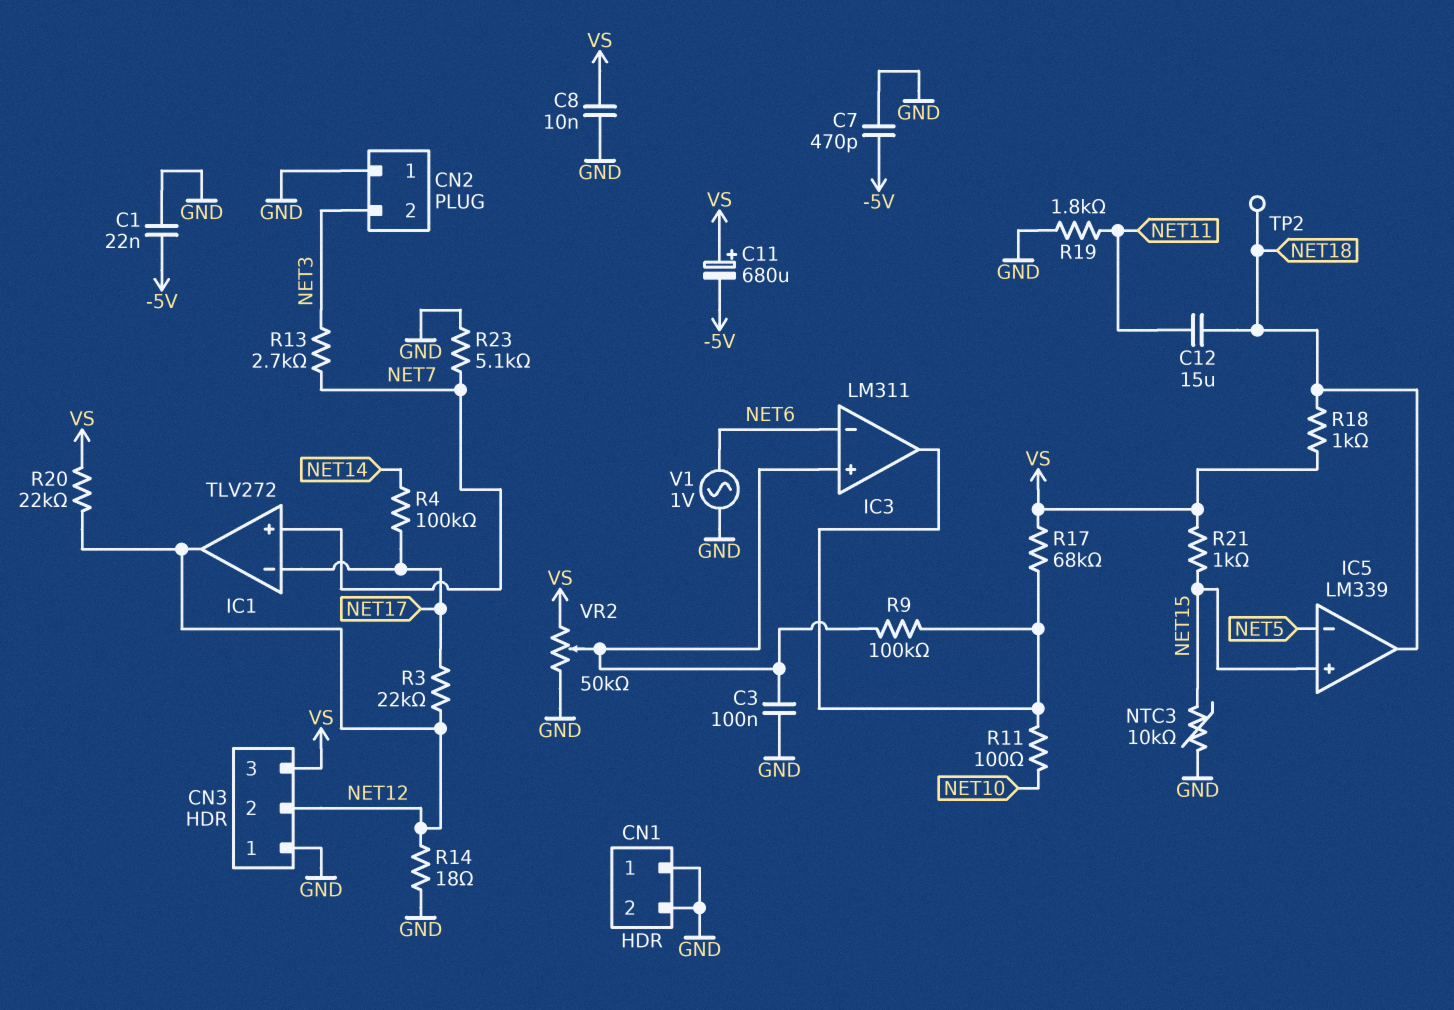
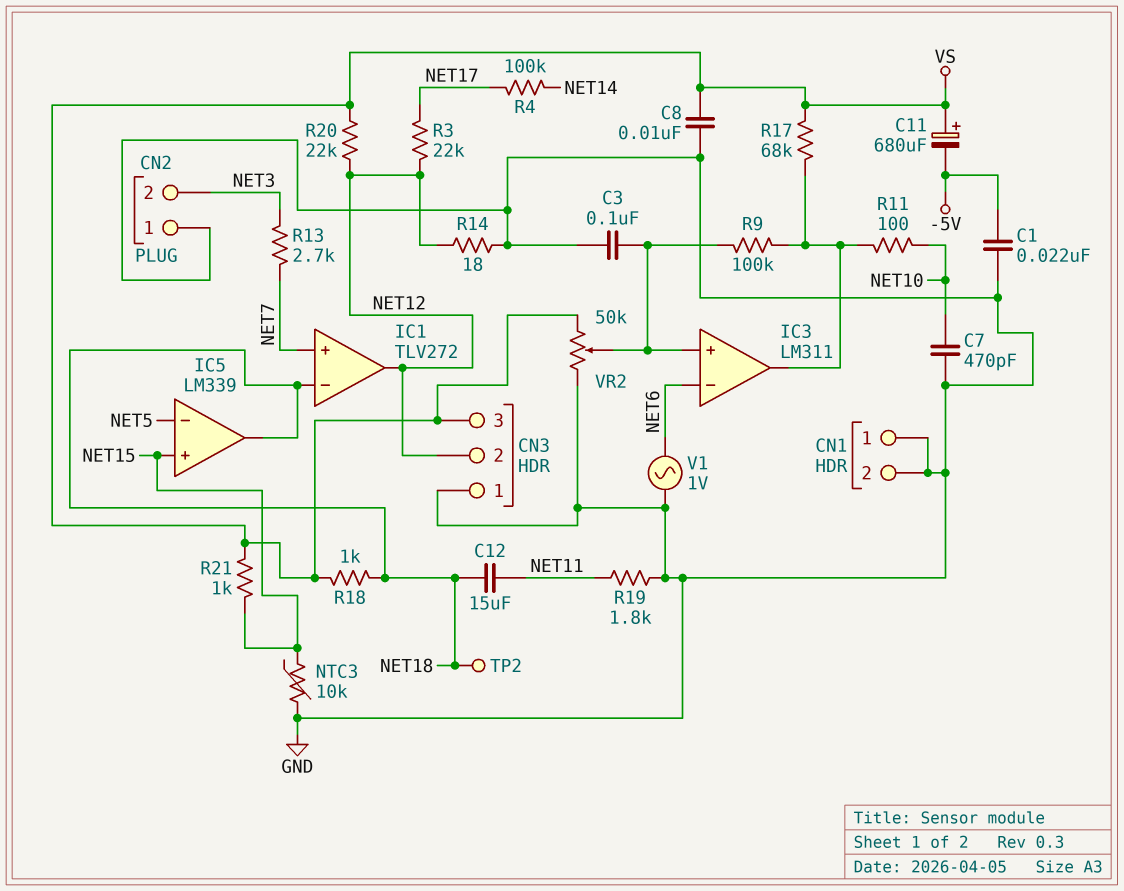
C7: 470pF (-5V, GND) -> 470pF (GND, NET10)
IC1 pin in-: NET17 -> NET18
R23: 5.1k (GND, NET7) -> none

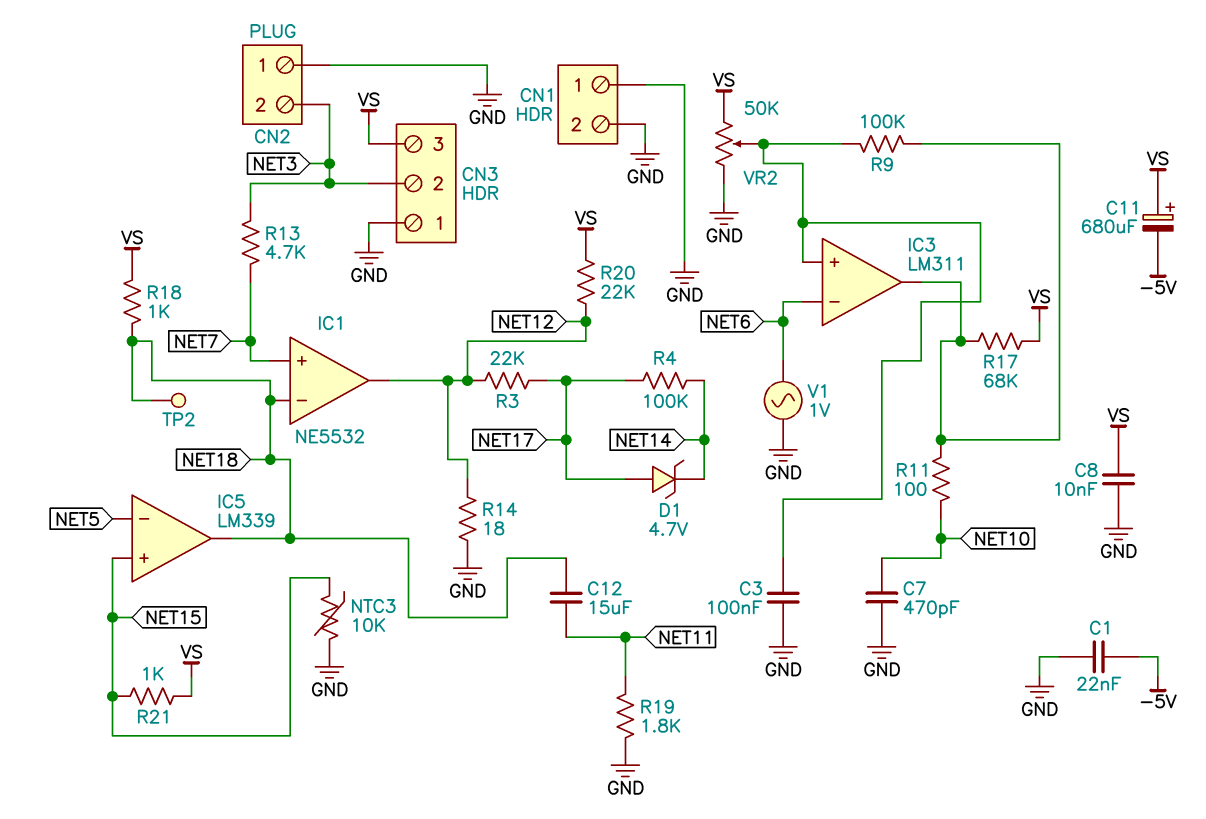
CN3 pin 2: NET12 -> NET3
D1: none -> zener 4.7V (A NET17, K NET14)
IC1: TLV272 -> NE5532
R13: 2.7k (NET3, NET7) -> 4.7k (NET3, NET7)

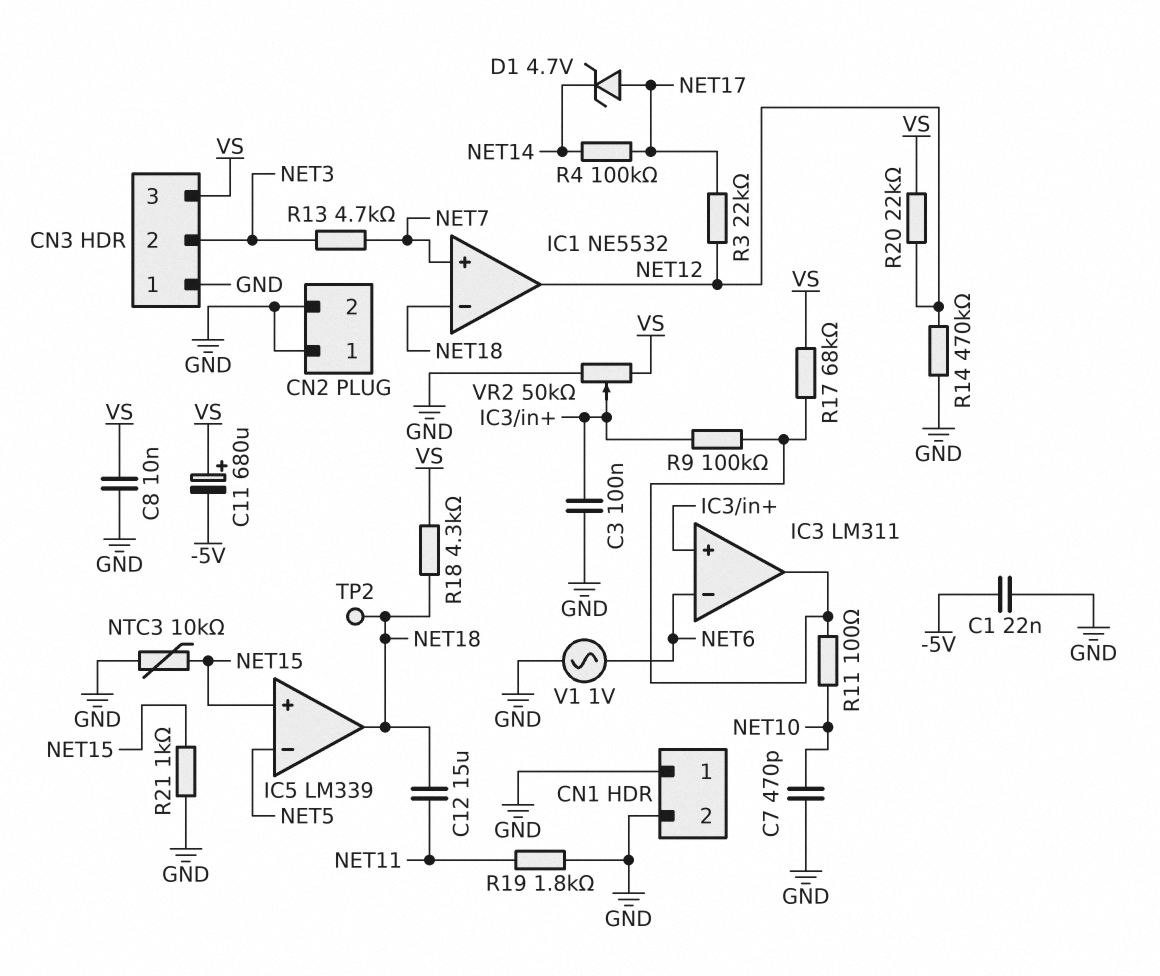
CN2 pin 2: NET3 -> GND
R14: 18 (GND, NET12) -> 470k (GND, NET12)
R18: 1k (NET18, VS) -> 4.3k (NET18, VS)
R21: 1k (NET15, VS) -> 1k (GND, NET15)

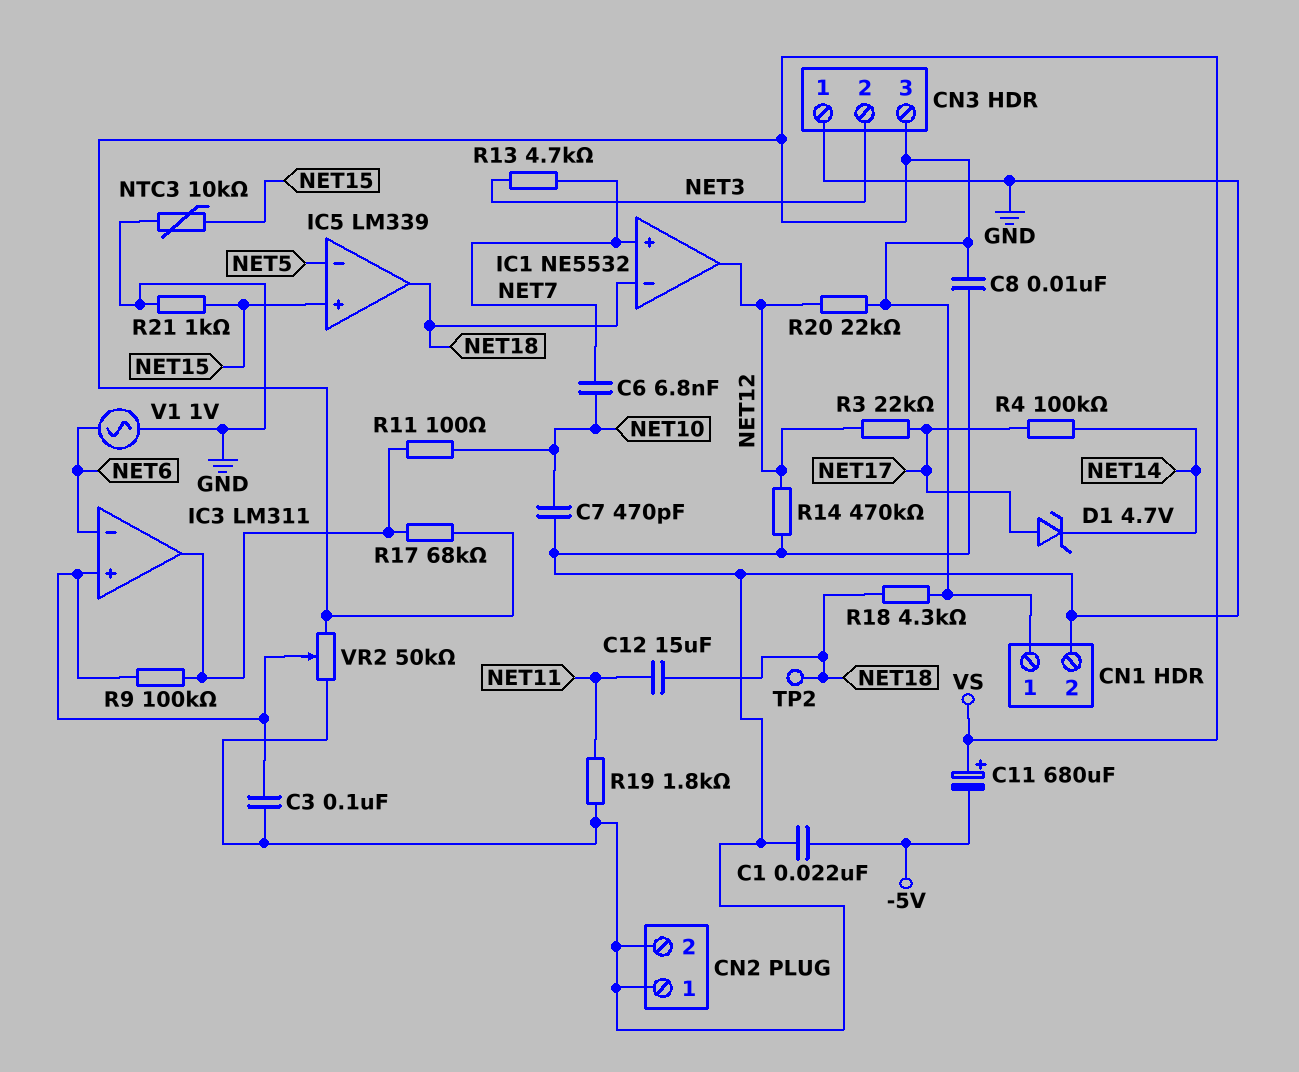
C6: none -> 6.8nF (NET7, NET10)
CN1 pin 1: GND -> VS

